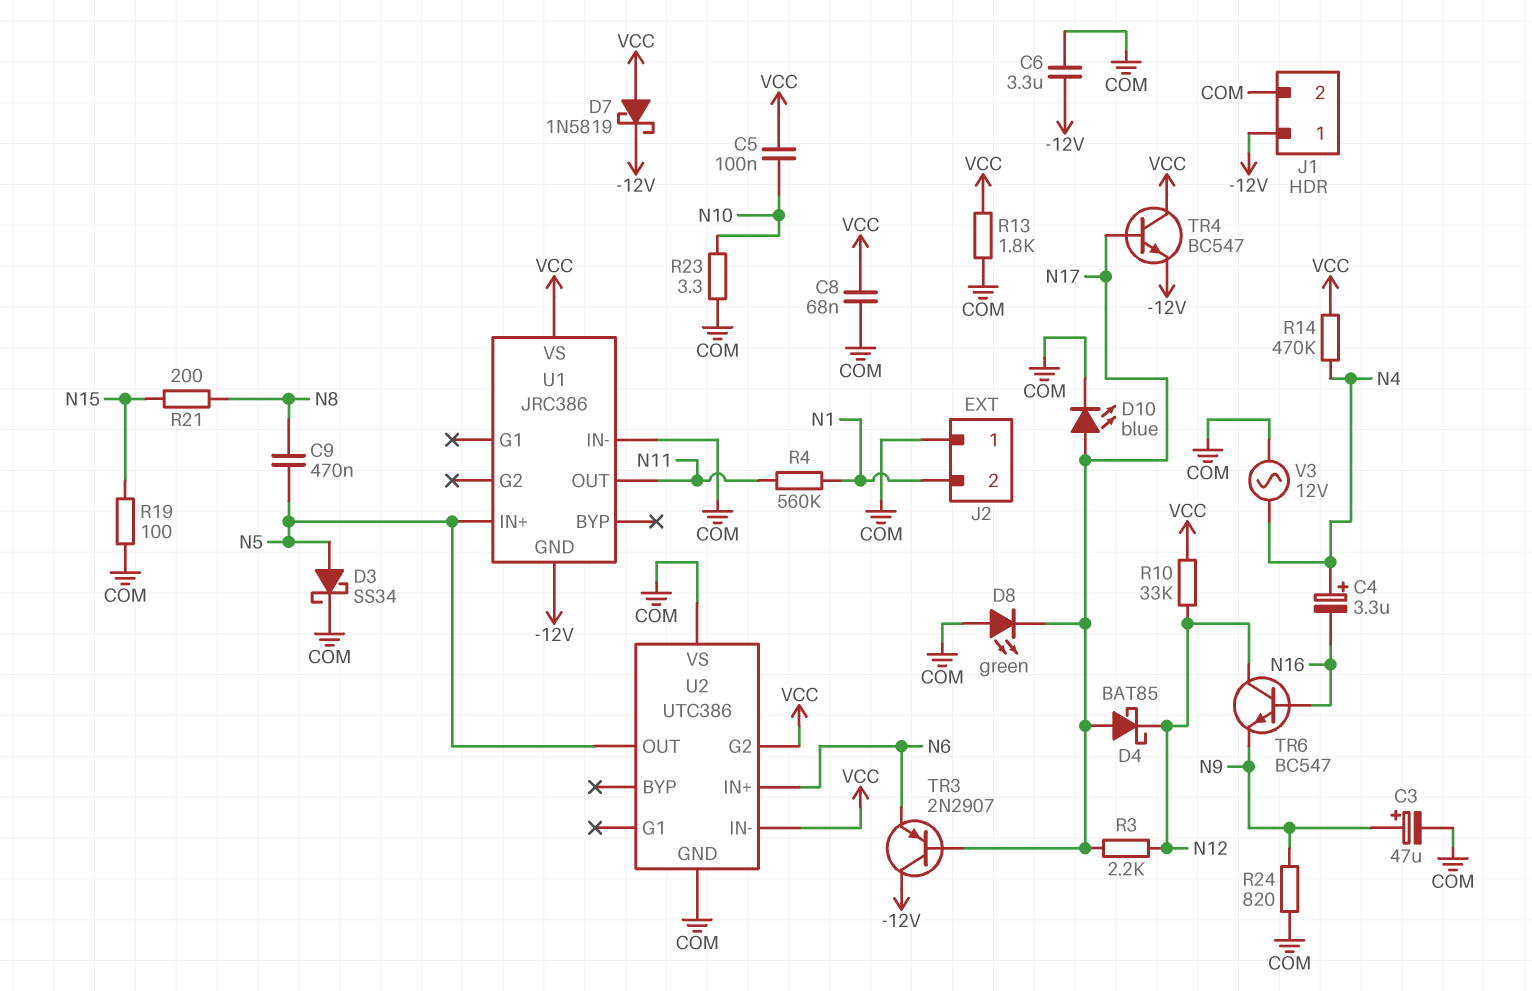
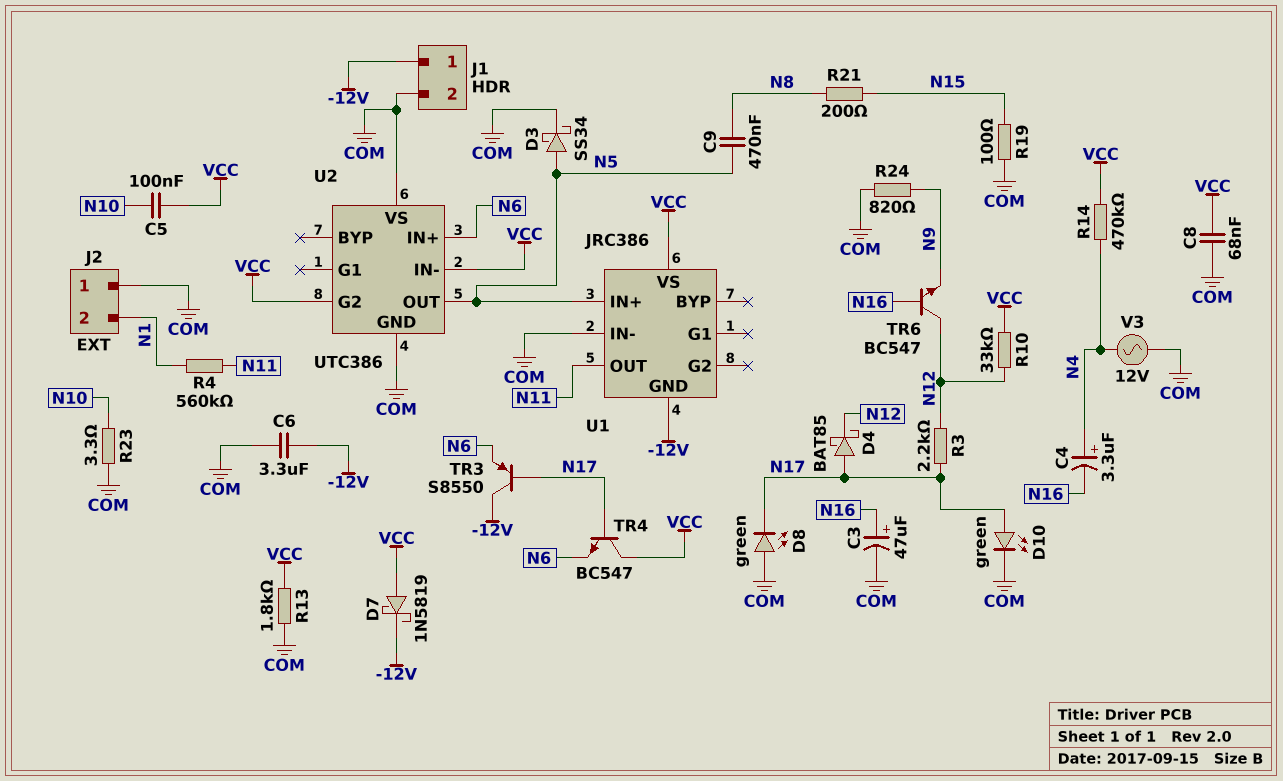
C3: 47uF (plus N9, minus COM) -> 47uF (plus N16, minus COM)
D10: LED blue (A N17, K COM) -> LED green (A N17, K COM)
TR3: PNP 2N2907 (B N17, C -12V, E N6) -> PNP S8550 (B N17, C -12V, E N6)
TR4: NPN BC547 (B N17, C VCC, E -12V) -> NPN BC547 (B N17, C VCC, E N6)

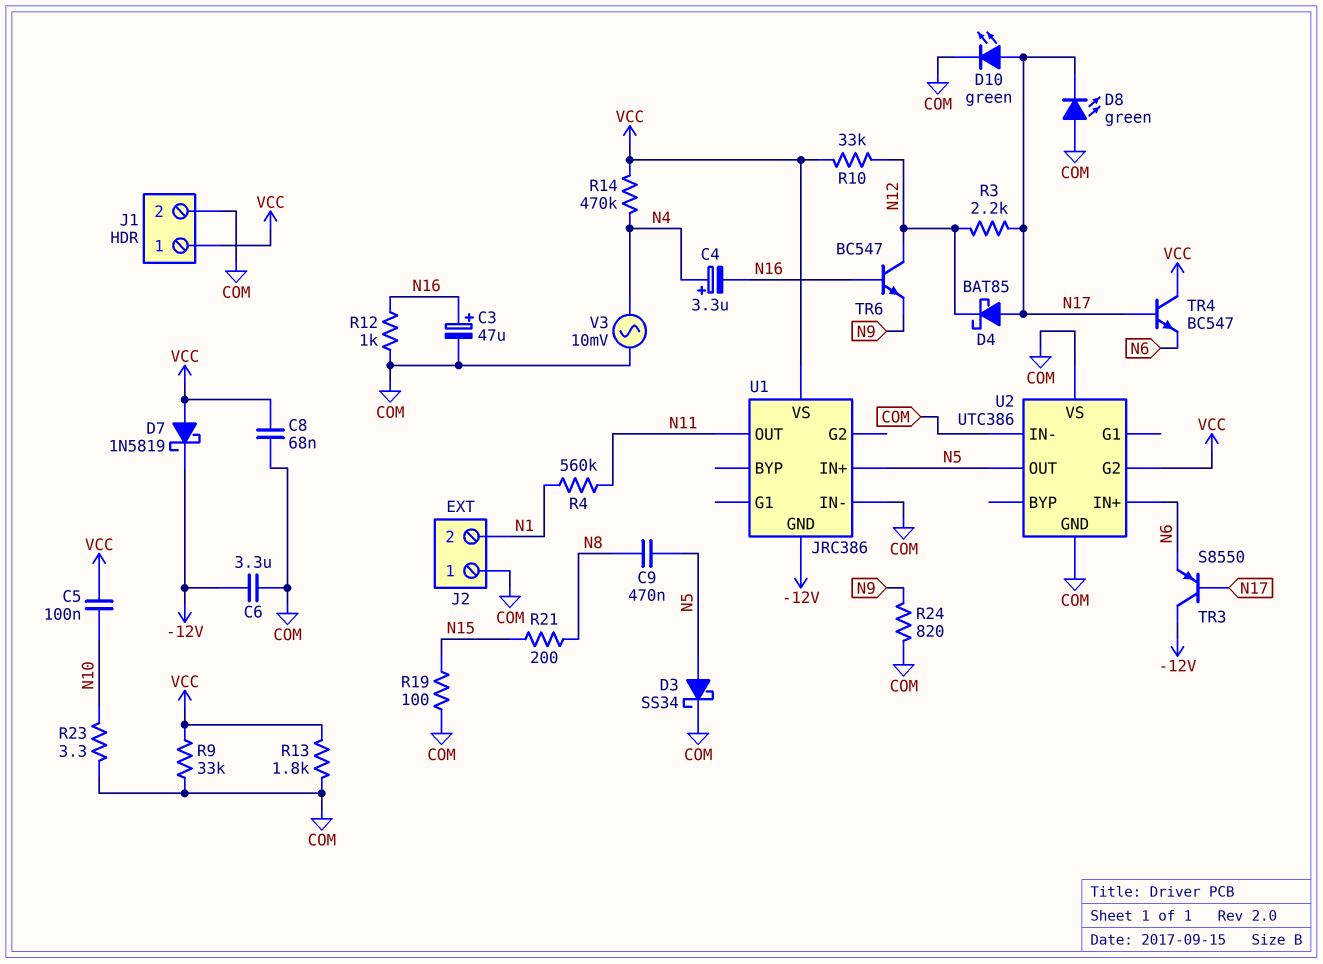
J1 pin 1: -12V -> VCC
R9: none -> 33k (COM, VCC)
R12: none -> 1k (COM, N16)
U2 pin IN-: VCC -> COM
V3: AC 12V (COM, N4) -> AC 10mV (COM, N4)

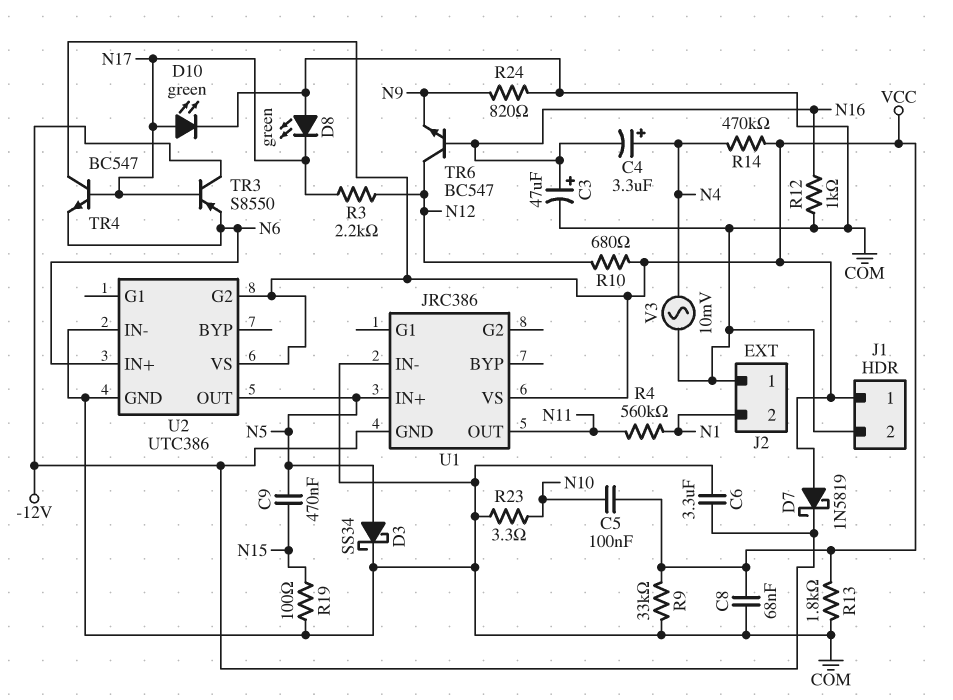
C9: 470nF (N5, N8) -> 470nF (N5, N15)
D4: schottky BAT85 (A N17, K N12) -> none
R10: 33k (N12, VCC) -> 680 (N12, VCC)
R21: 200 (N8, N15) -> none
U2 pin VS: COM -> VCC

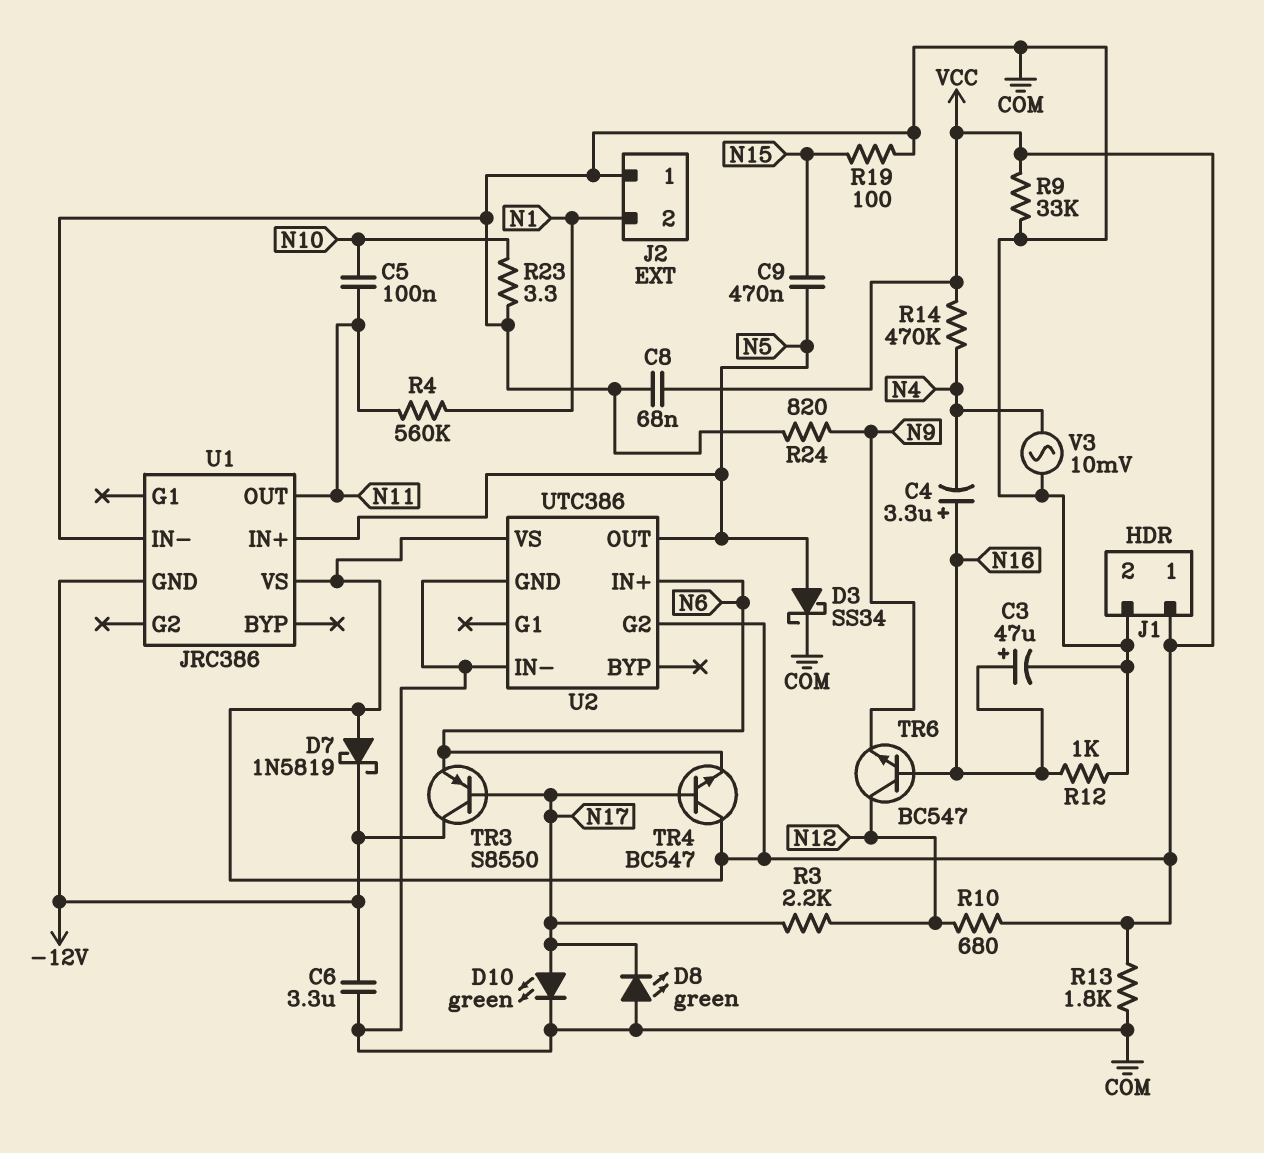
C4: 3.3uF (plus N4, minus N16) -> 3.3uF (plus N16, minus N4)
C5: 100nF (N10, VCC) -> 100nF (N10, N11)

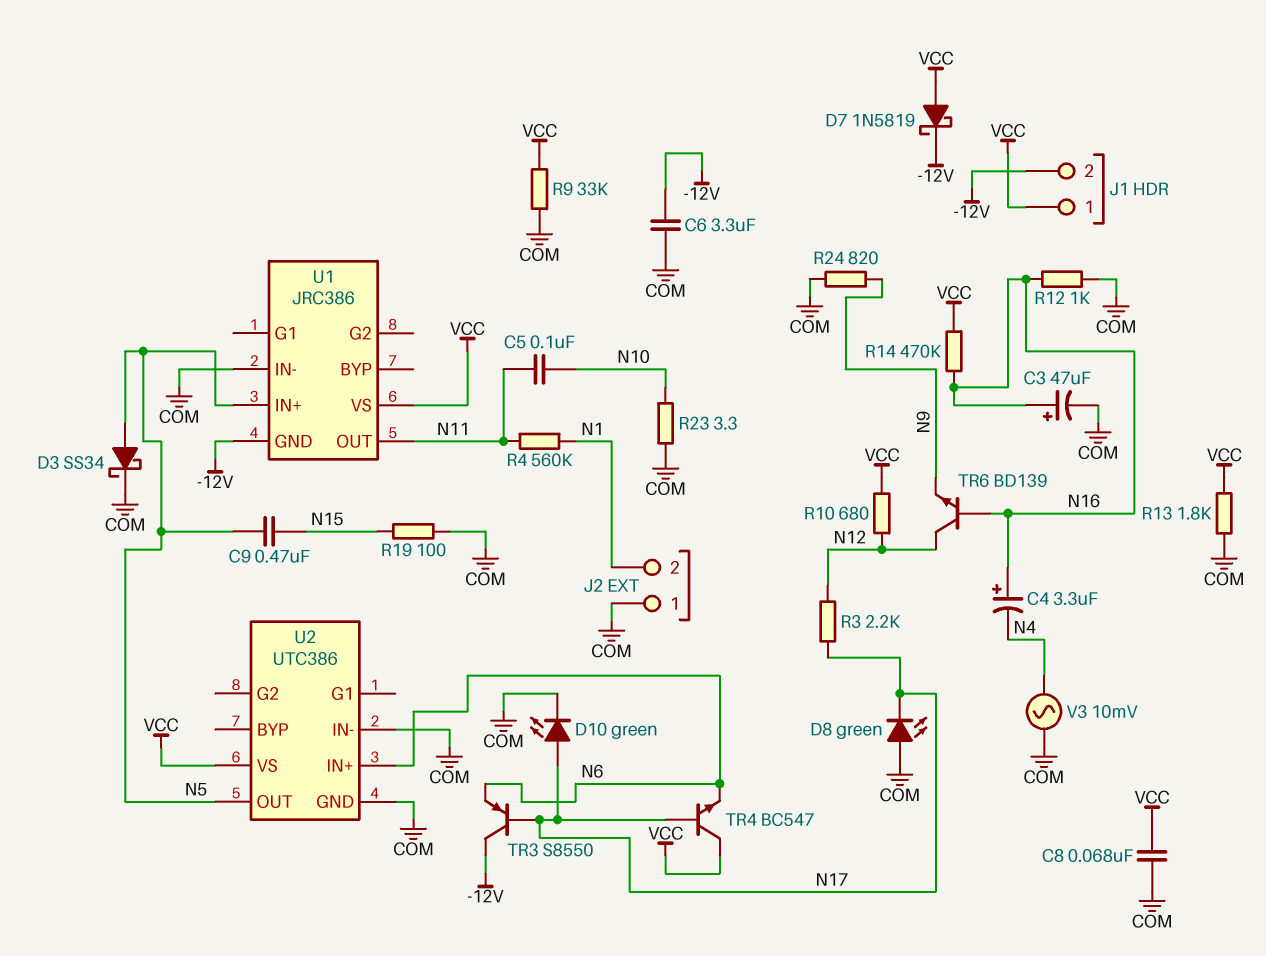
J1 pin 2: COM -> -12V
R14: 470k (N4, VCC) -> 470k (N16, VCC)
TR6: NPN BC547 (B N16, C N12, E N9) -> NPN BD139 (B N16, C N12, E N9)
U2 pin G2: VCC -> none

